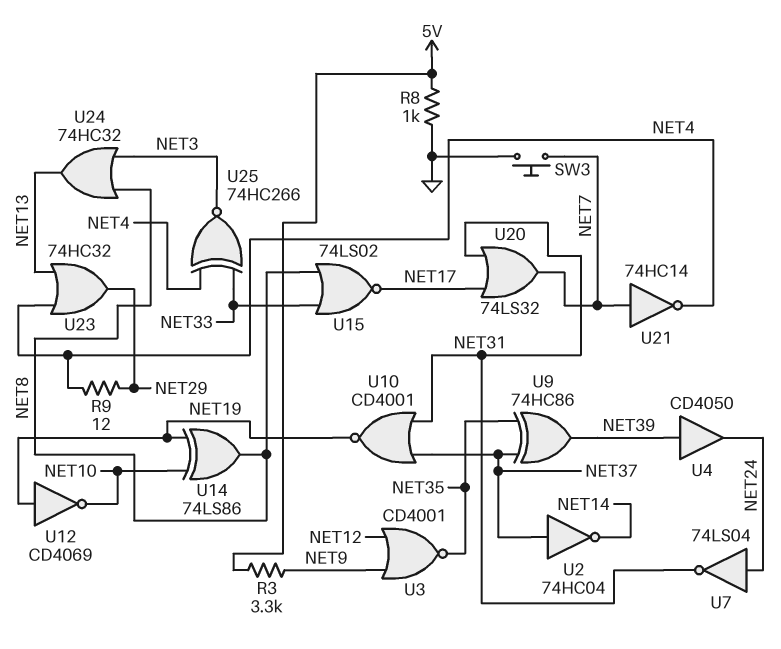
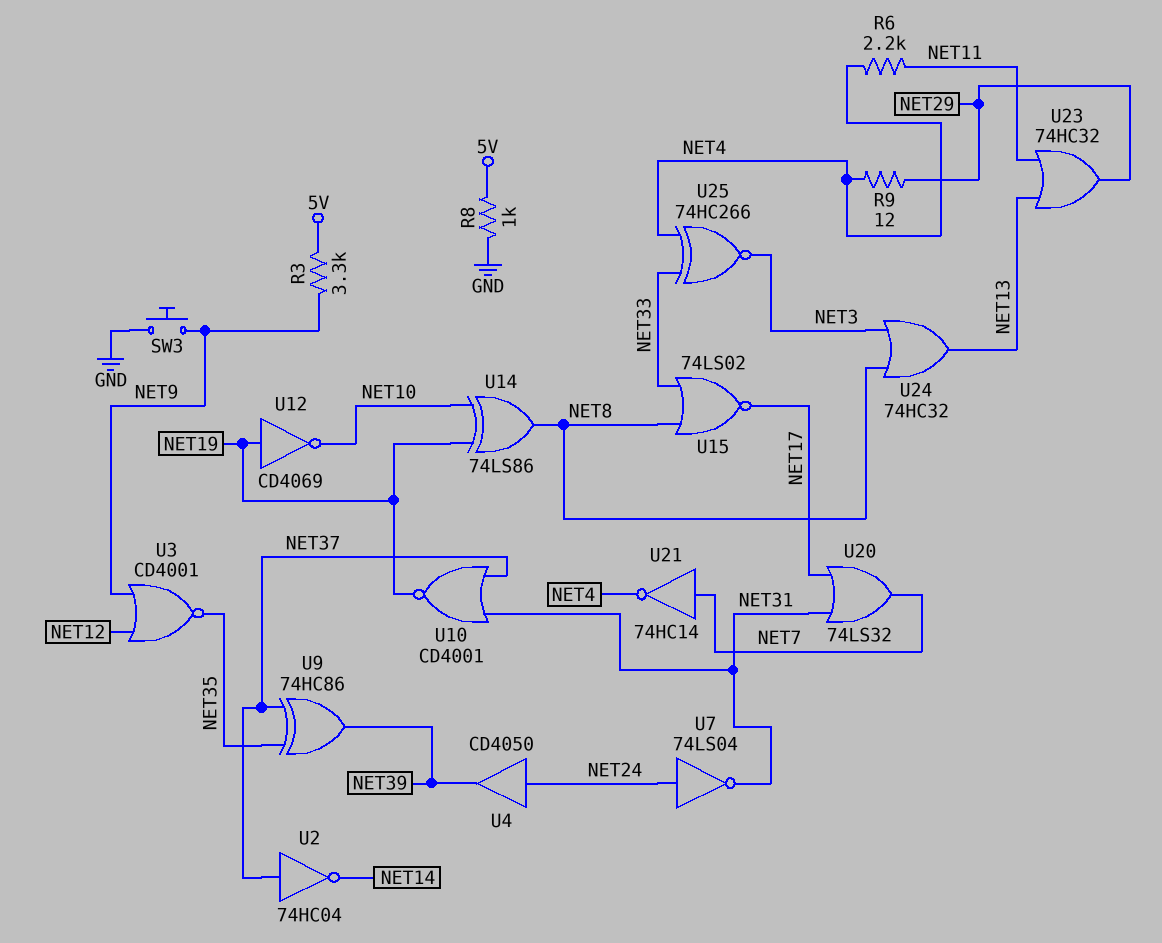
R6: none -> 2.2k (NET4, NET11)
SW3: button (GND, NET7) -> button (GND, NET9)
U4: buffer CD4050 (in NET39, out NET24) -> buffer CD4050 (in NET24, out NET39)
U23: OR 74HC32 (in NET4, in NET13, out NET29) -> OR 74HC32 (in NET11, in NET13, out NET29)

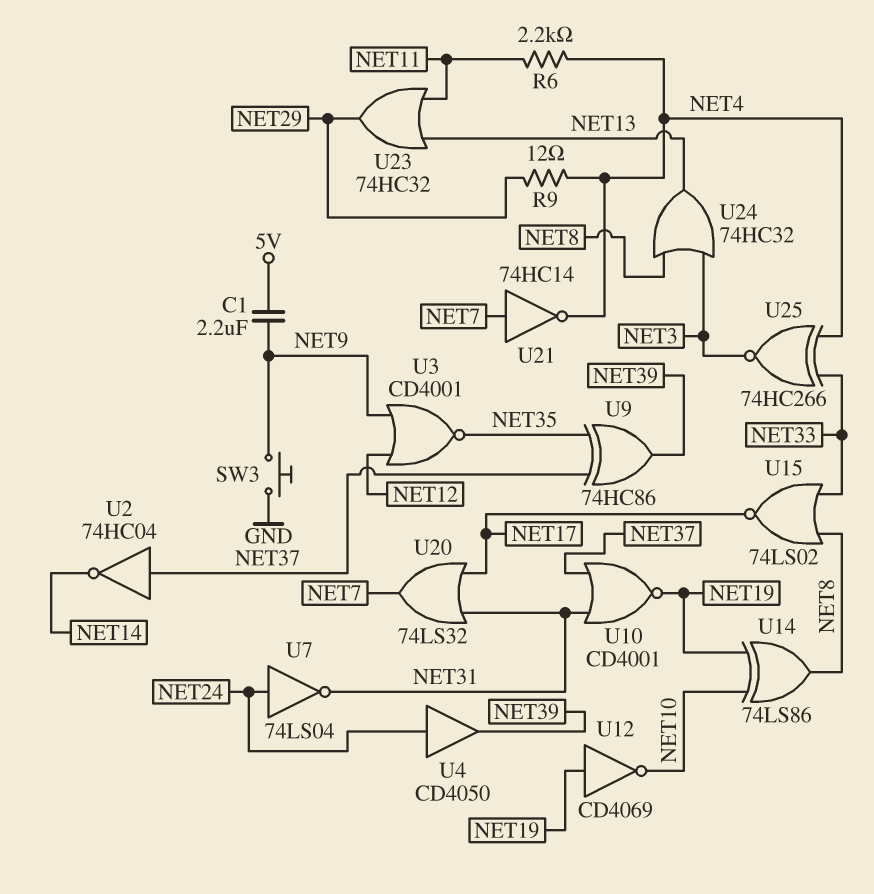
C1: none -> 2.2uF (5V, NET9)
R3: 3.3k (5V, NET9) -> none
R8: 1k (5V, GND) -> none

